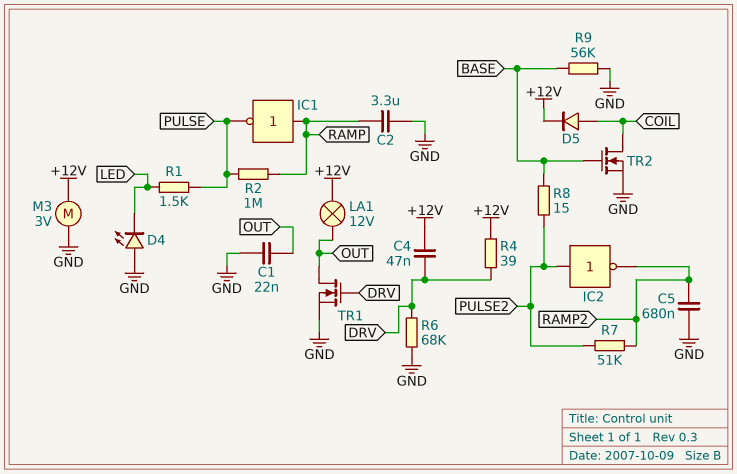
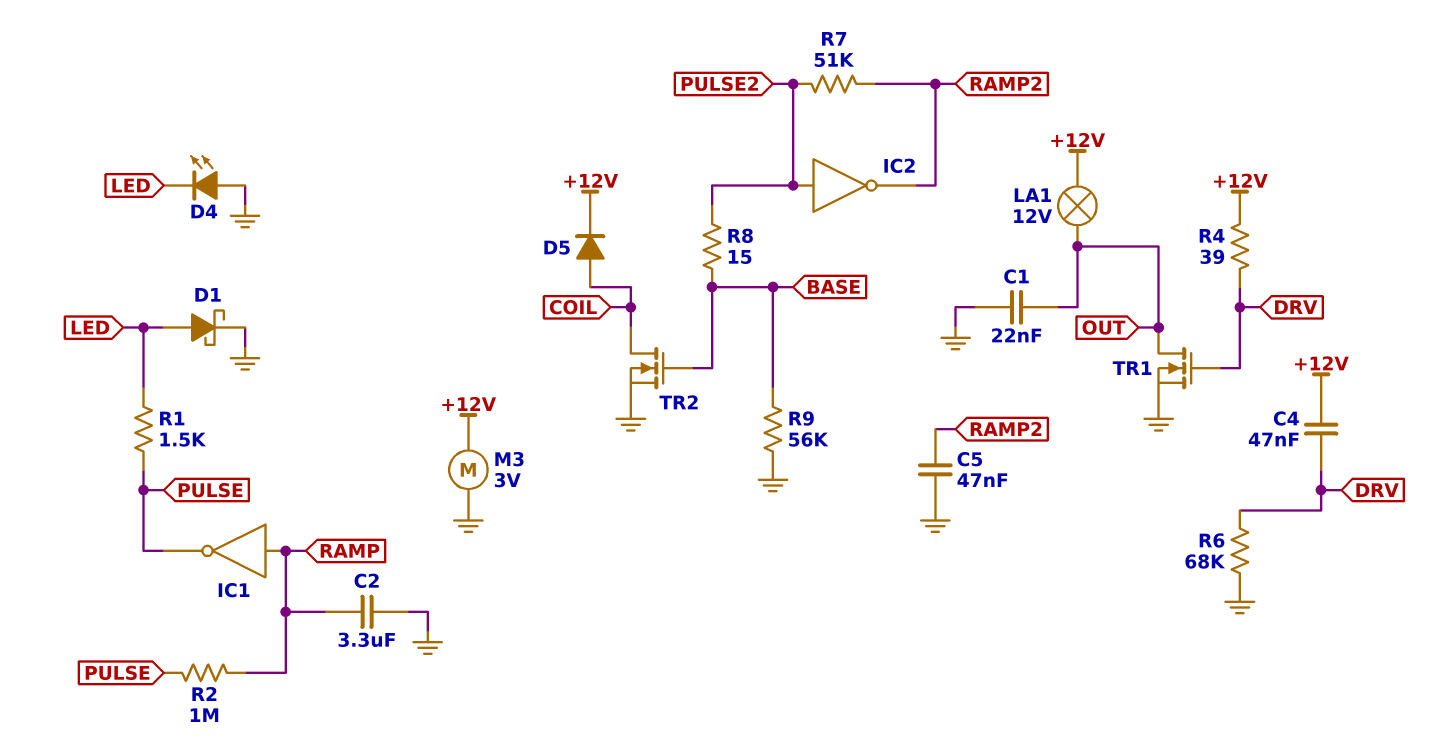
C5: 680nF (GND, RAMP2) -> 47nF (GND, RAMP2)
D1: none -> schottky (A LED, K GND)

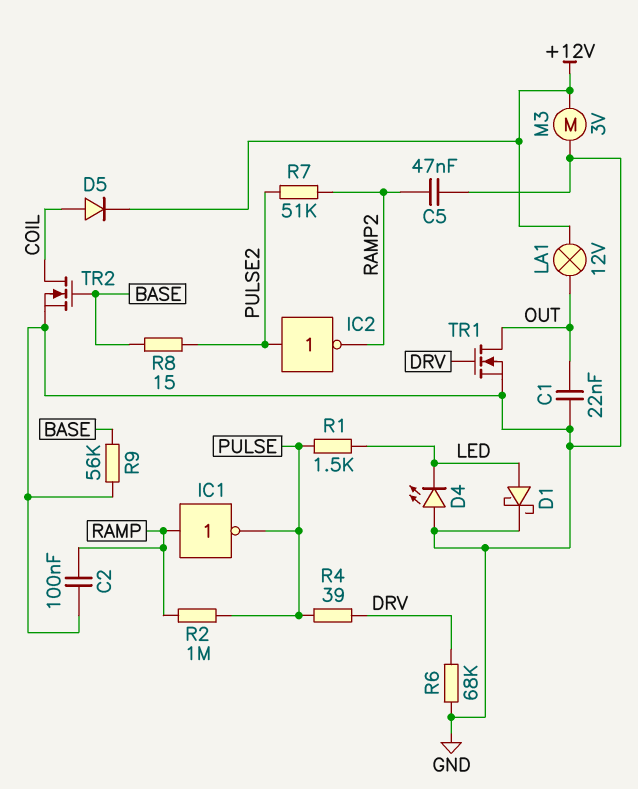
C2: 3.3uF (GND, RAMP) -> 100nF (GND, RAMP)
C4: 47nF (+12V, DRV) -> none
R4: 39 (+12V, DRV) -> 39 (DRV, PULSE)

